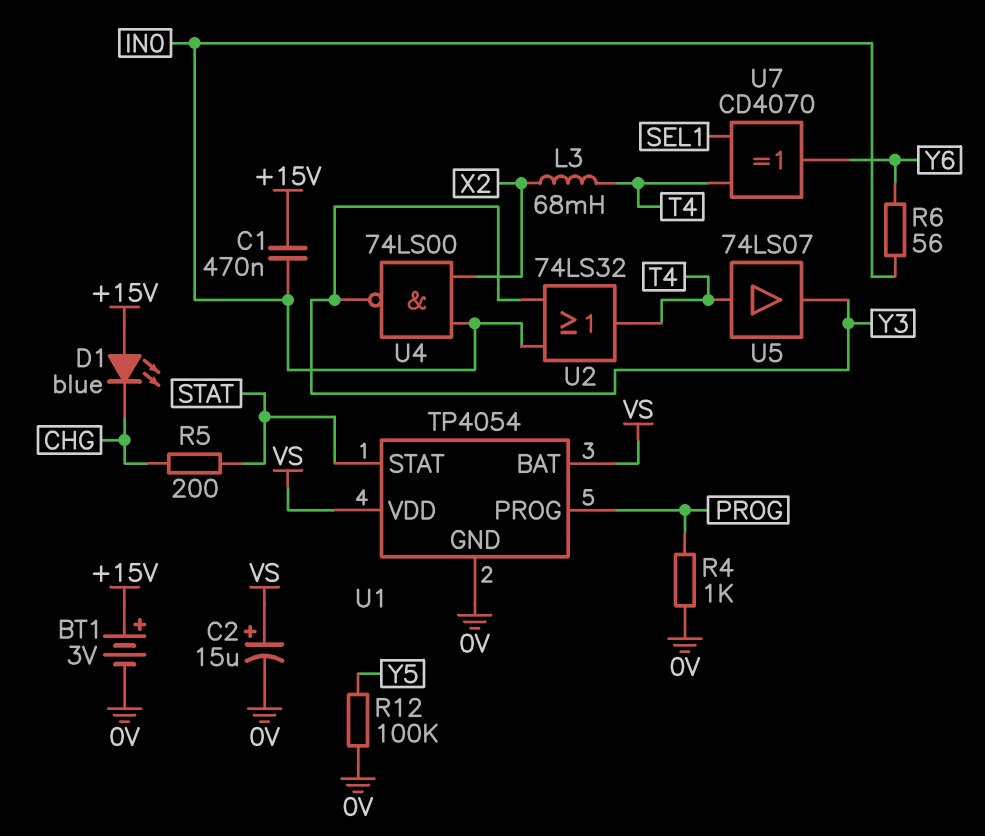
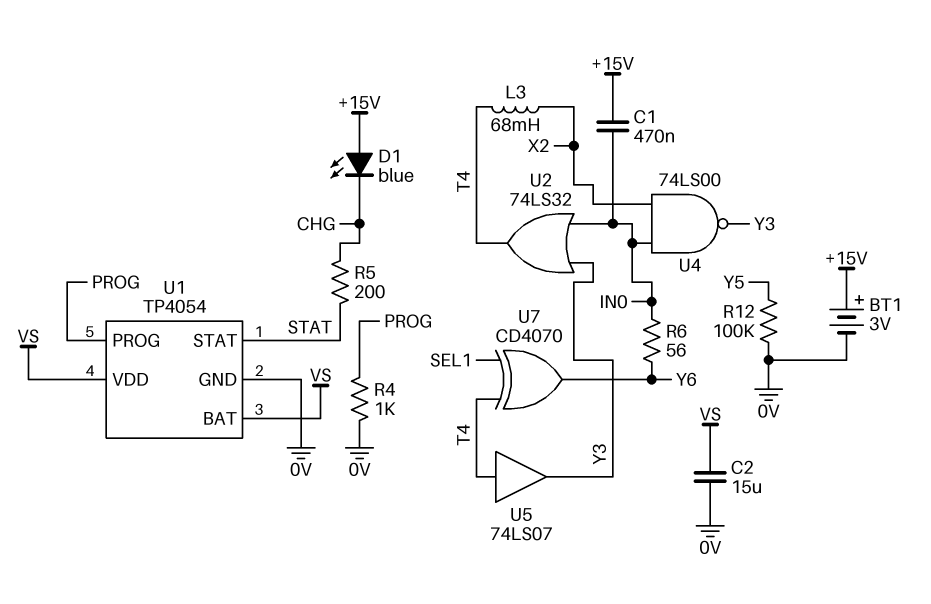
C2: 15uF (plus VS, minus 0V) -> 15uF (0V, VS)

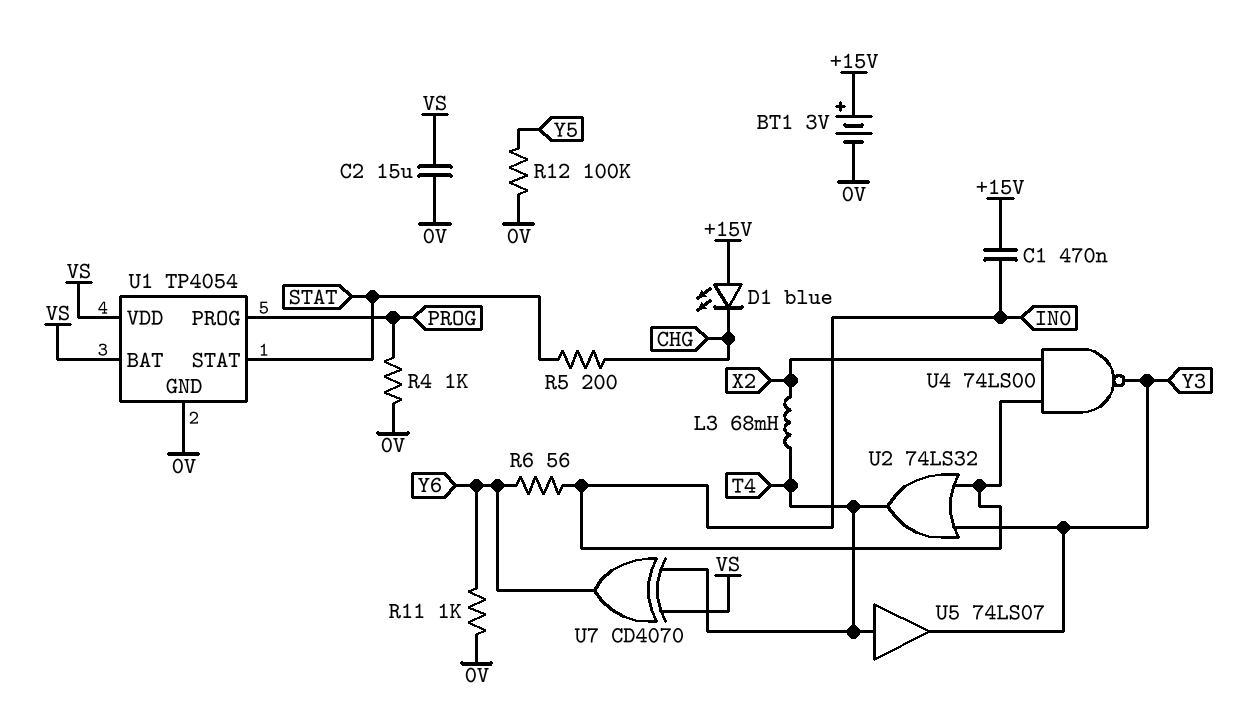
R11: none -> 1k (0V, Y6)
U7: XOR CD4070 (in SEL1, in T4, out Y6) -> XOR CD4070 (in T4, in VS, out Y6)

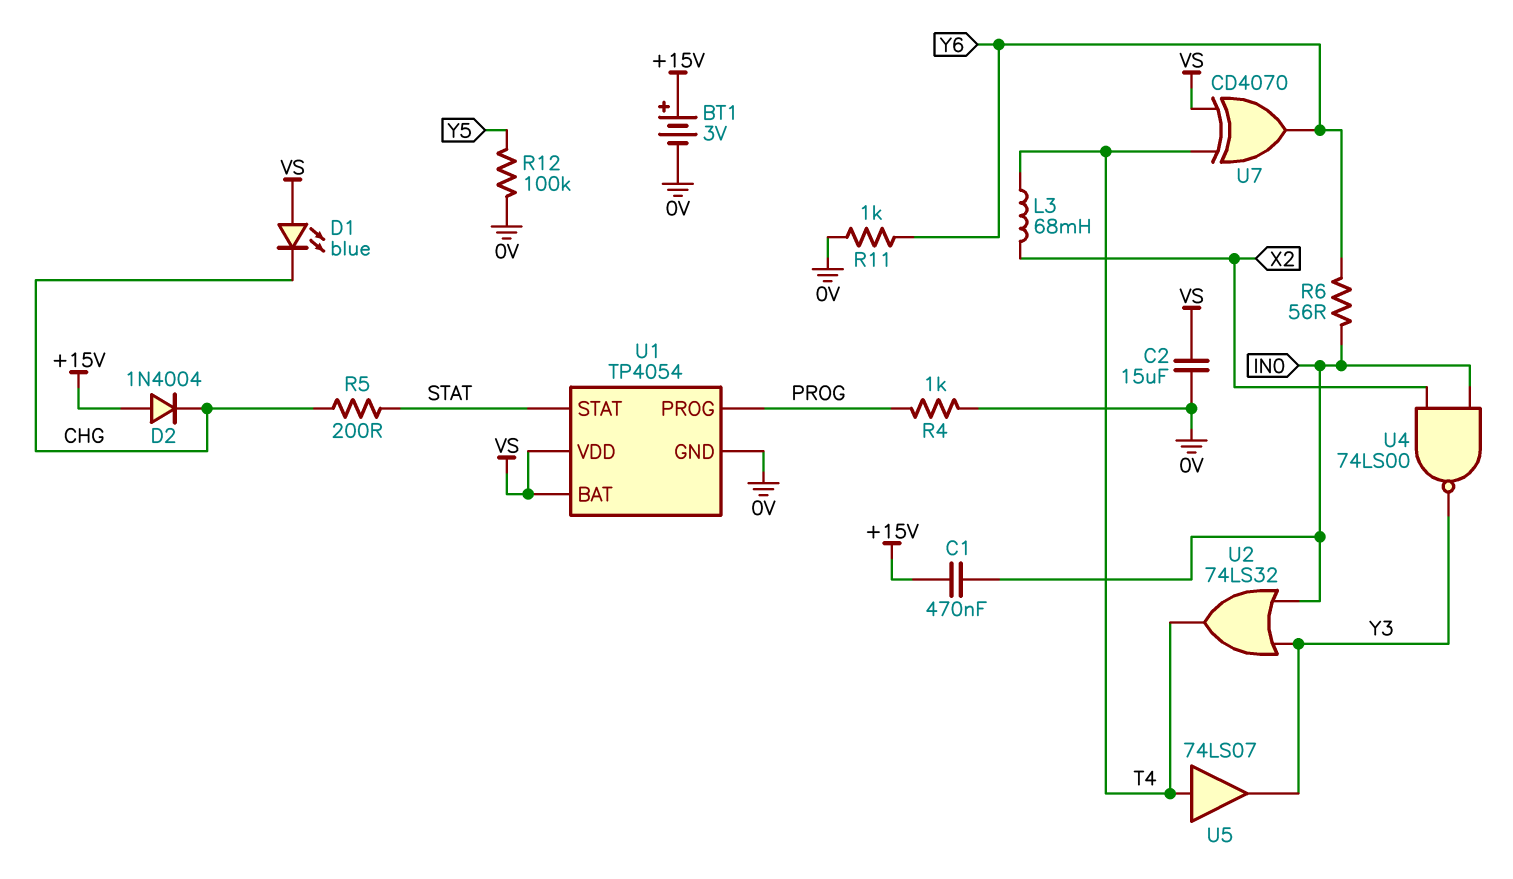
D1: LED blue (A +15V, K CHG) -> LED blue (A VS, K CHG)
D2: none -> diode 1N4004 (A +15V, K CHG)

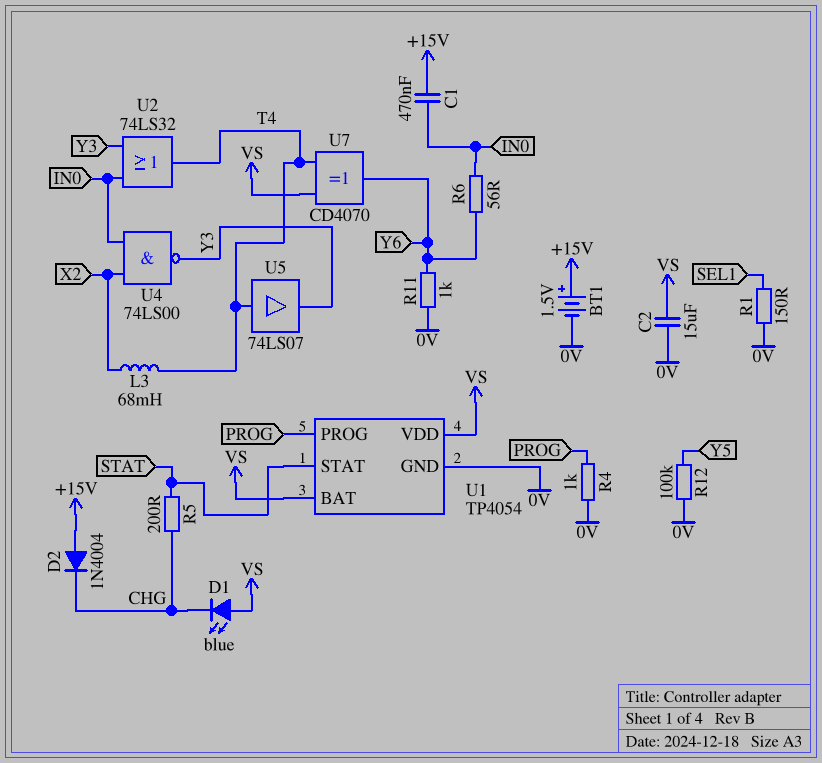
BT1: 3V (plus +15V, minus 0V) -> 1.5V (plus +15V, minus 0V)
R1: none -> 150 (0V, SEL1)

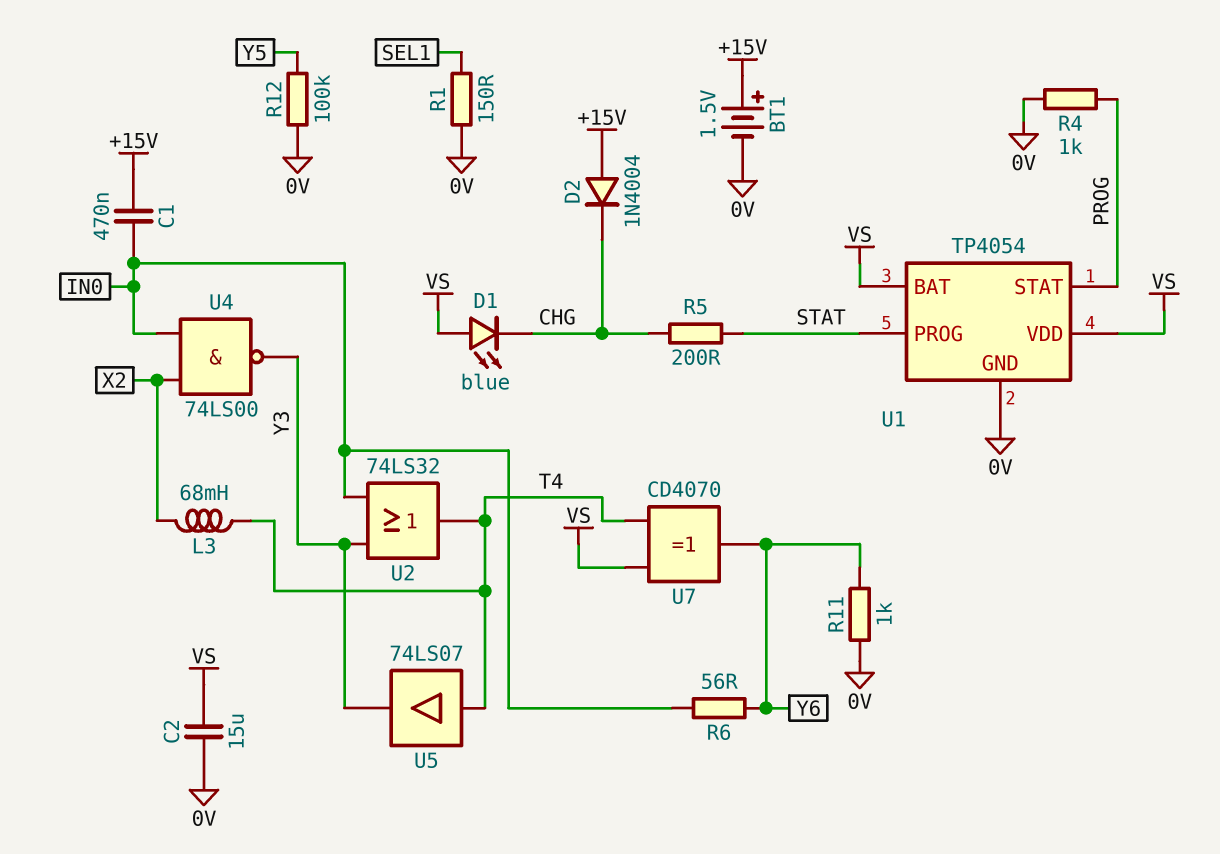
U1 pin PROG: PROG -> STAT
U1 pin STAT: STAT -> PROG

